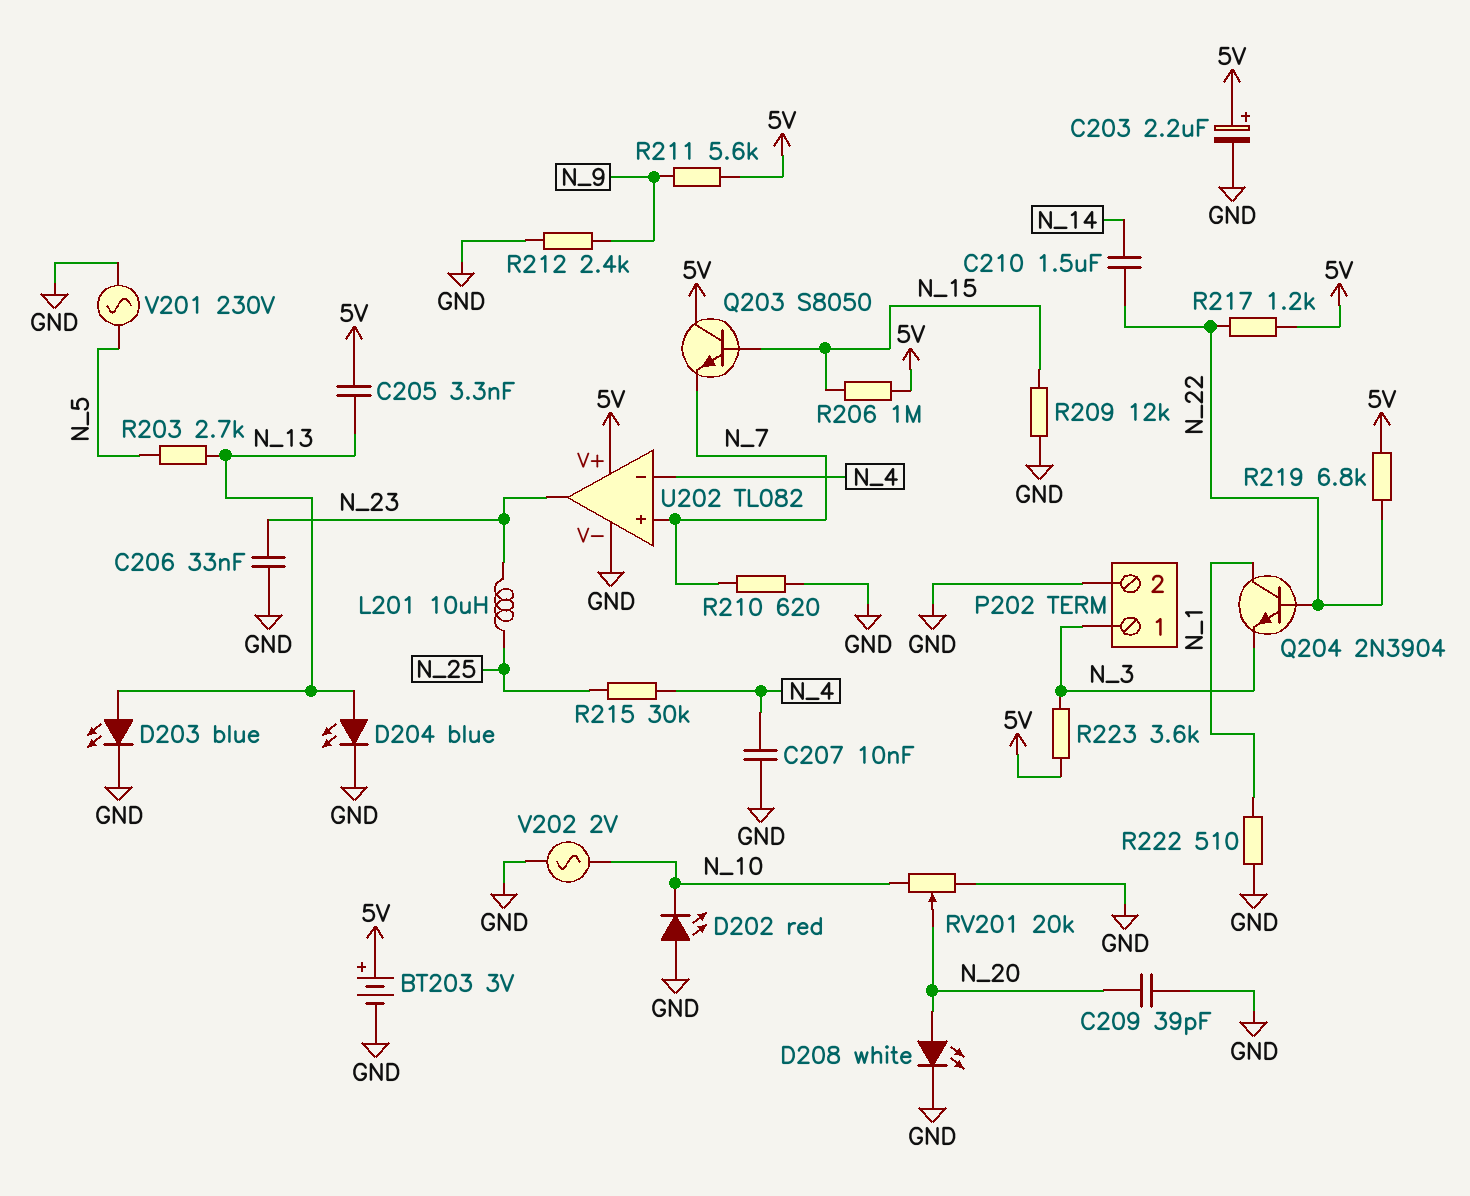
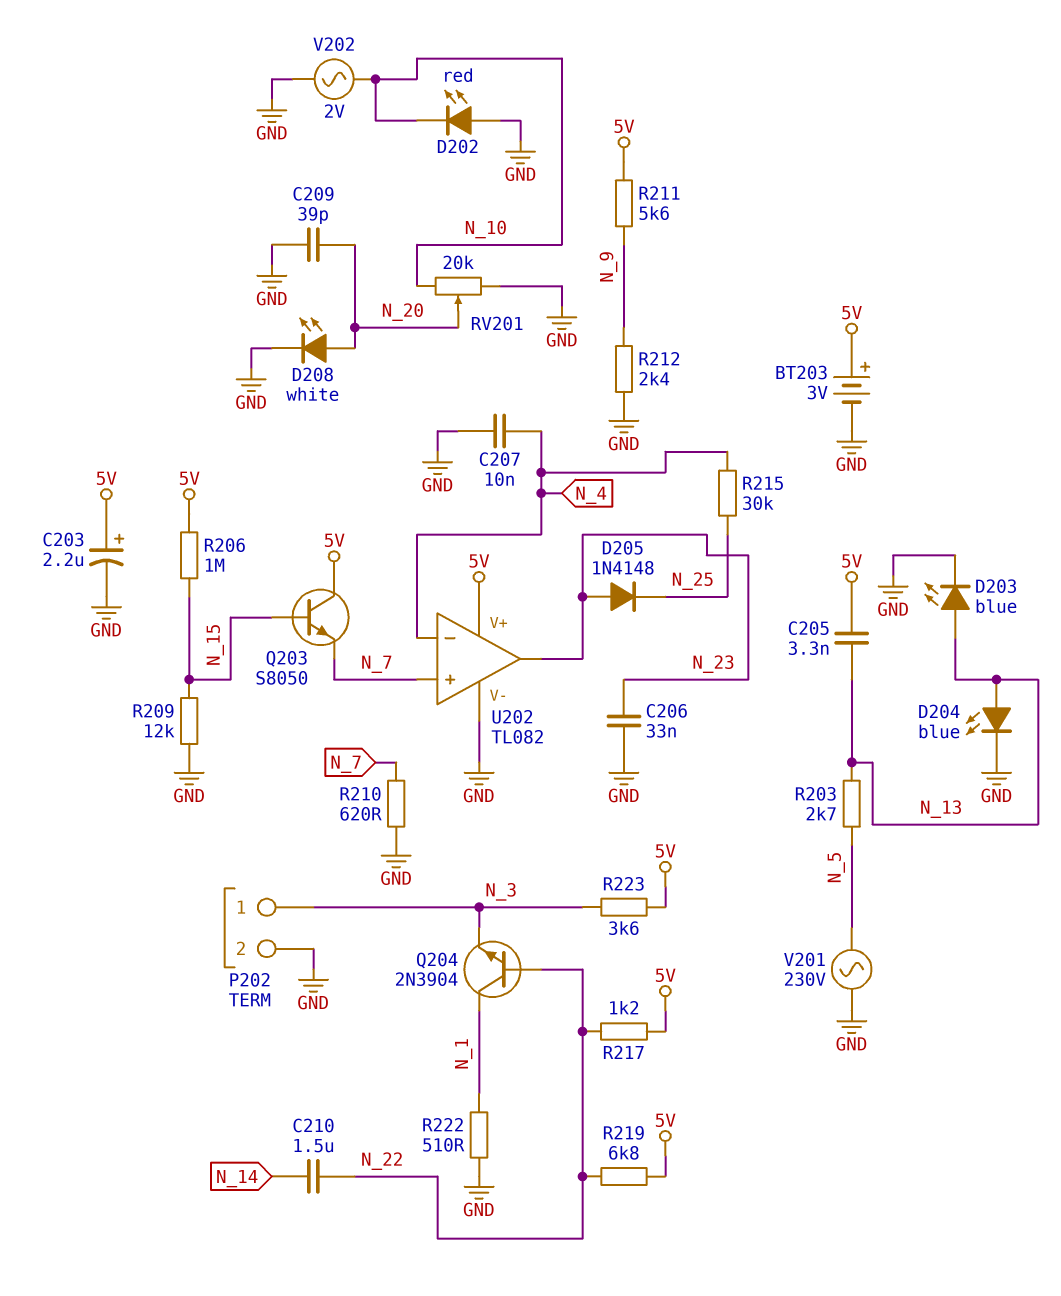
D205: none -> diode 1N4148 (A N_23, K N_25)
L201: 10uH (N_23, N_25) -> none

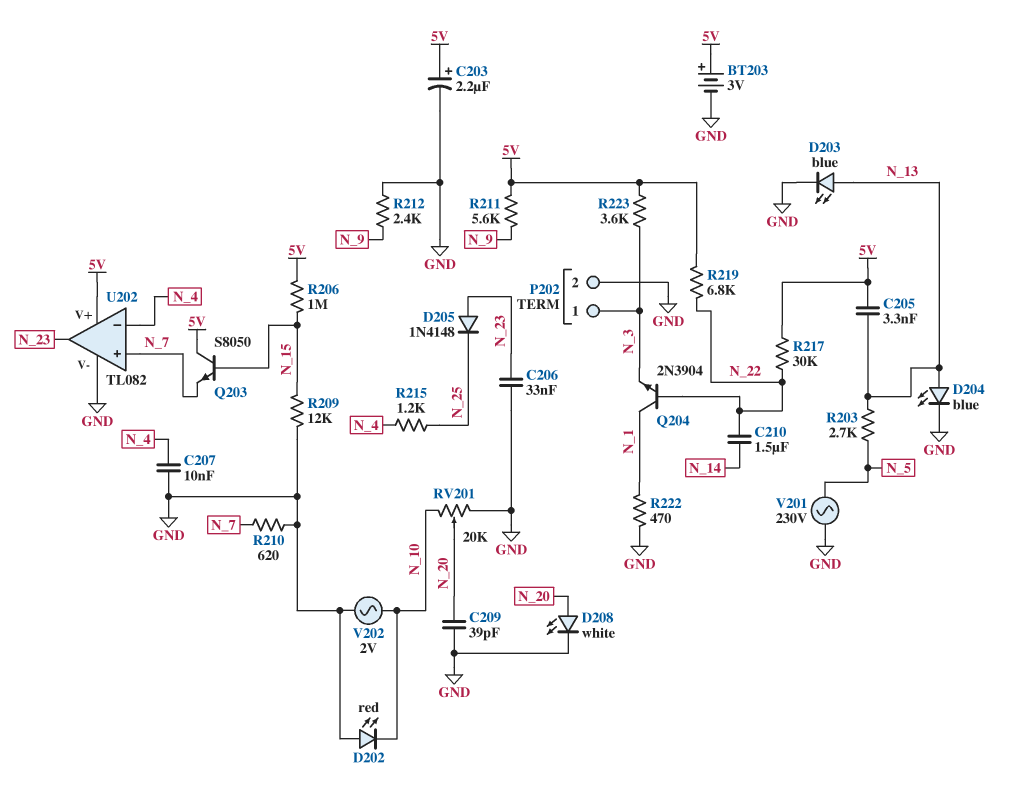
R215: 30k (N_4, N_25) -> 1.2k (N_4, N_25)
R217: 1.2k (5V, N_22) -> 30k (5V, N_22)
R222: 510 (GND, N_1) -> 470 (GND, N_1)

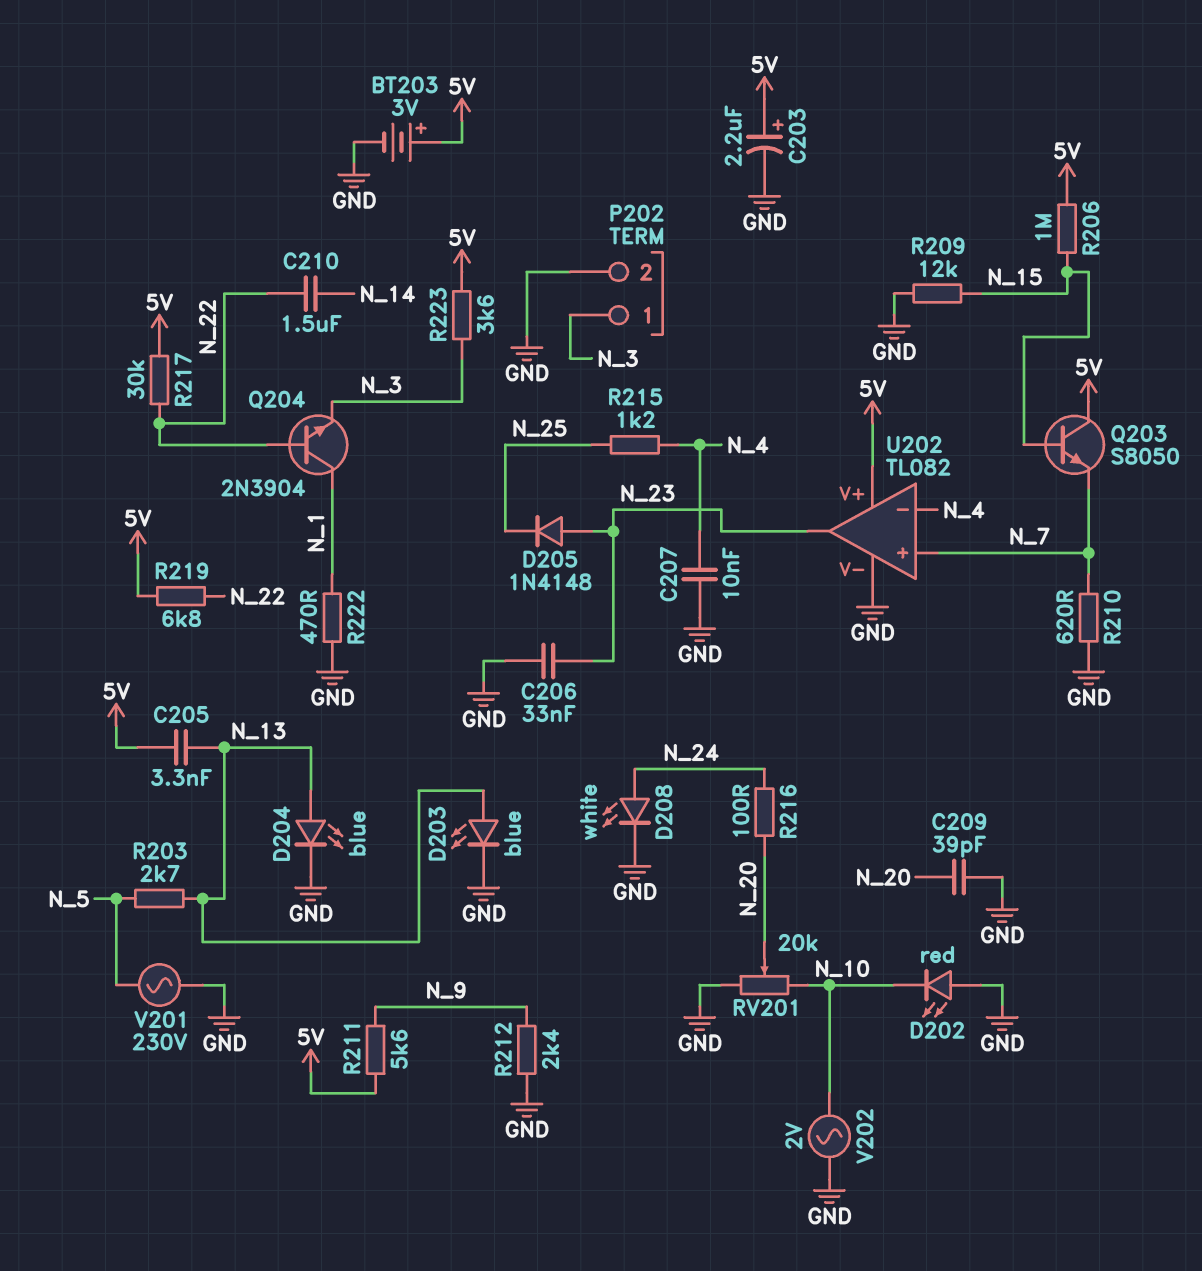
D208: LED white (A N_20, K GND) -> LED white (A N_24, K GND)
R216: none -> 100 (N_20, N_24)

